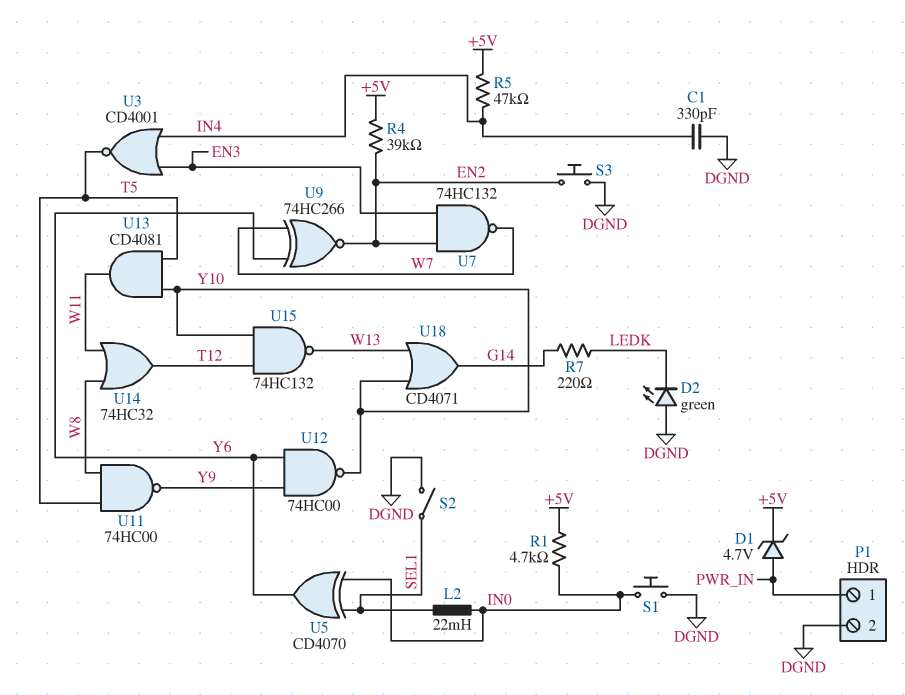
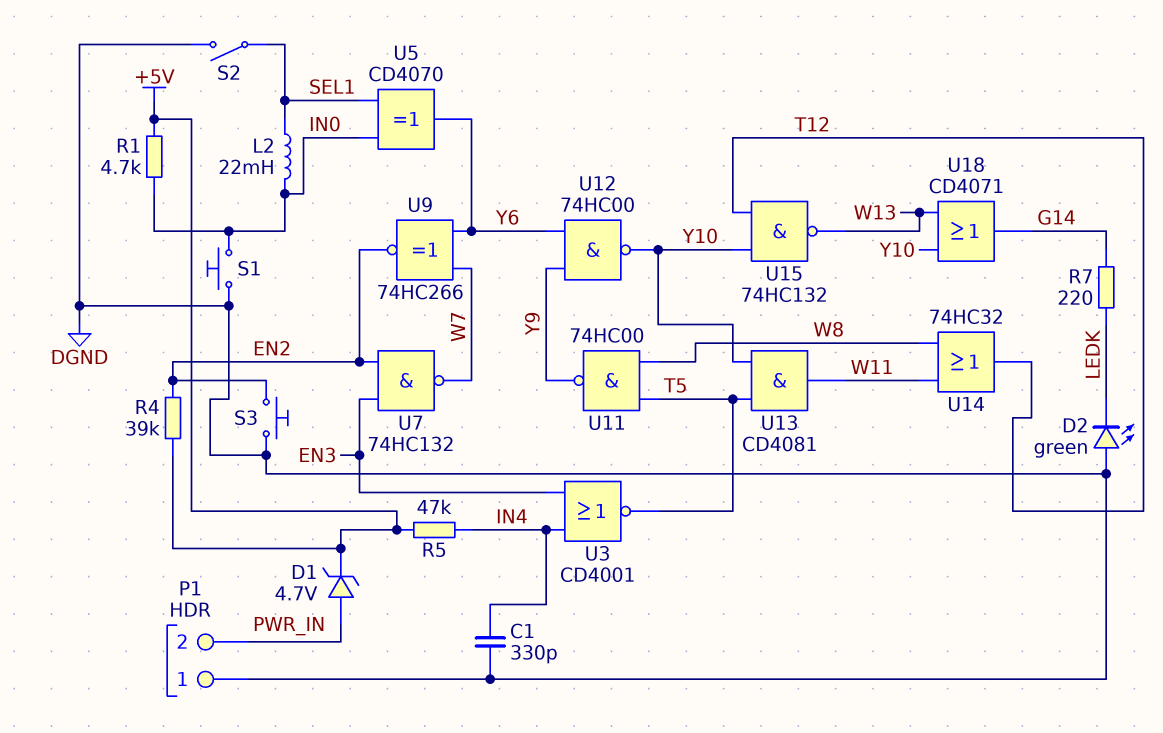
P1 pin 1: PWR_IN -> DGND
P1 pin 2: DGND -> PWR_IN

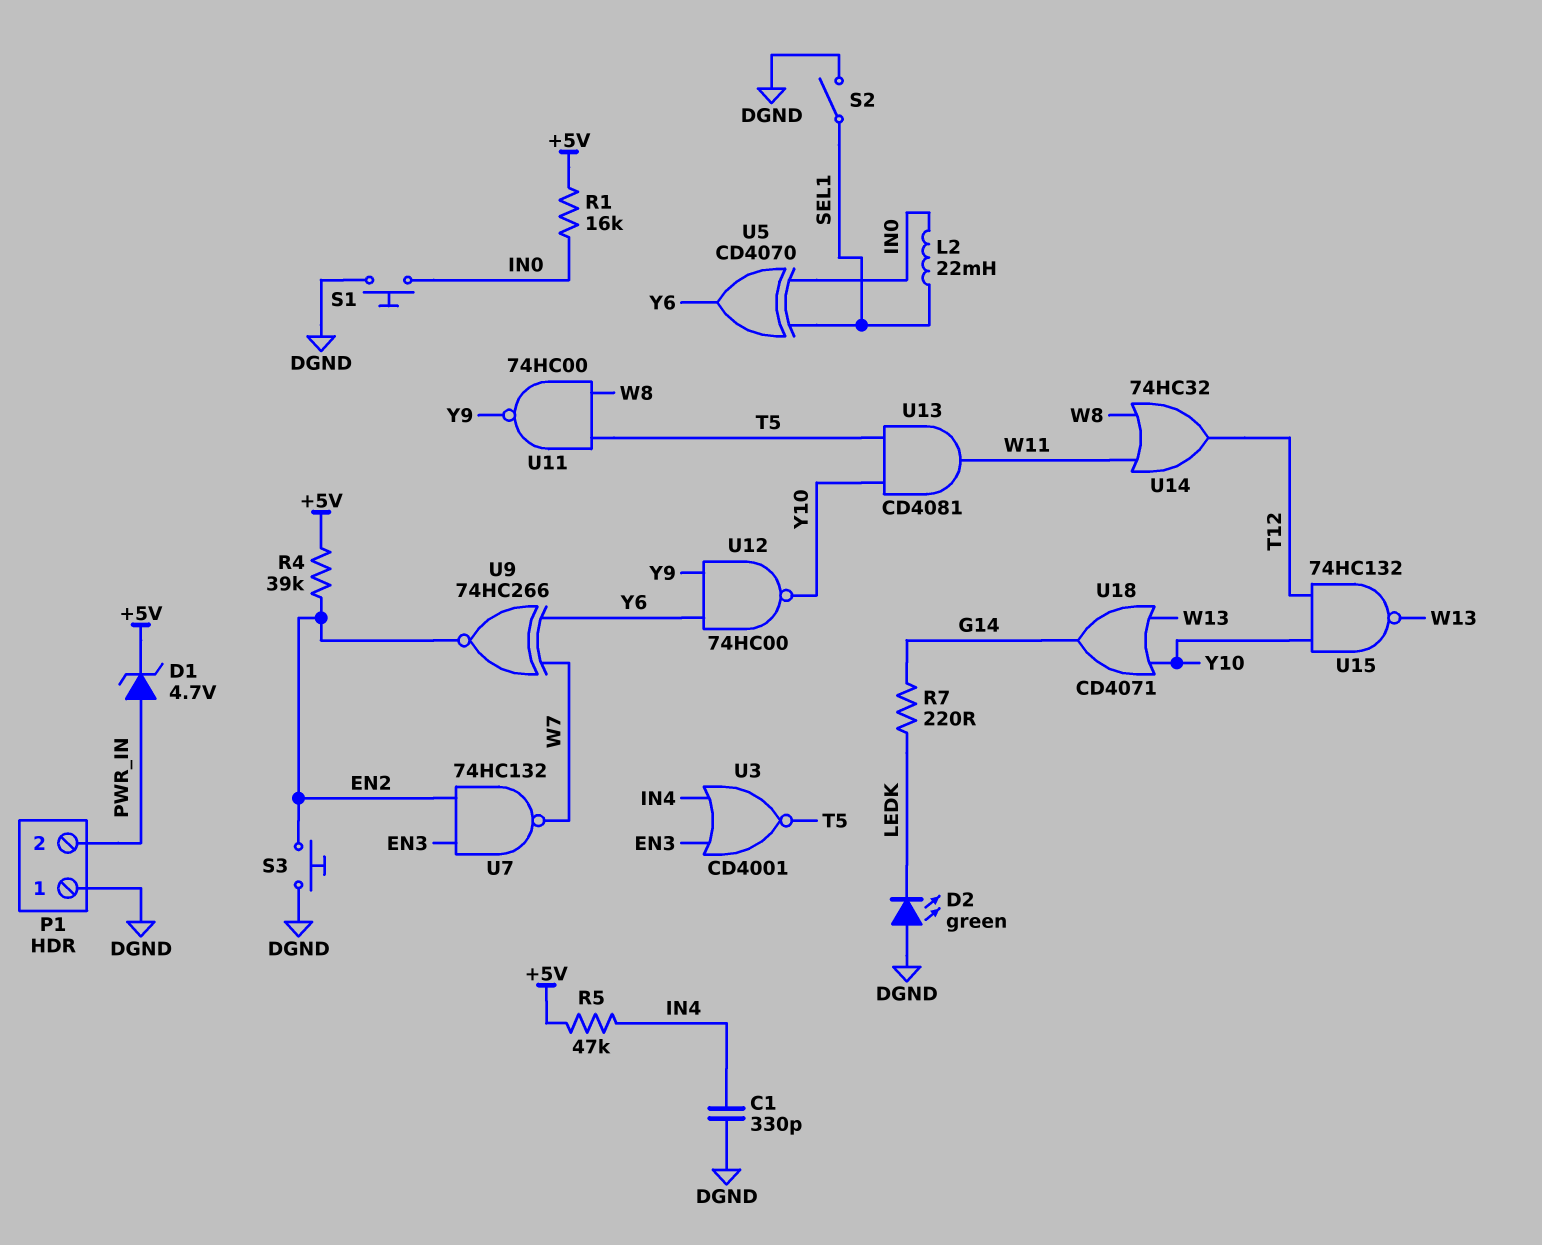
R1: 4.7k (+5V, IN0) -> 16k (+5V, IN0)

